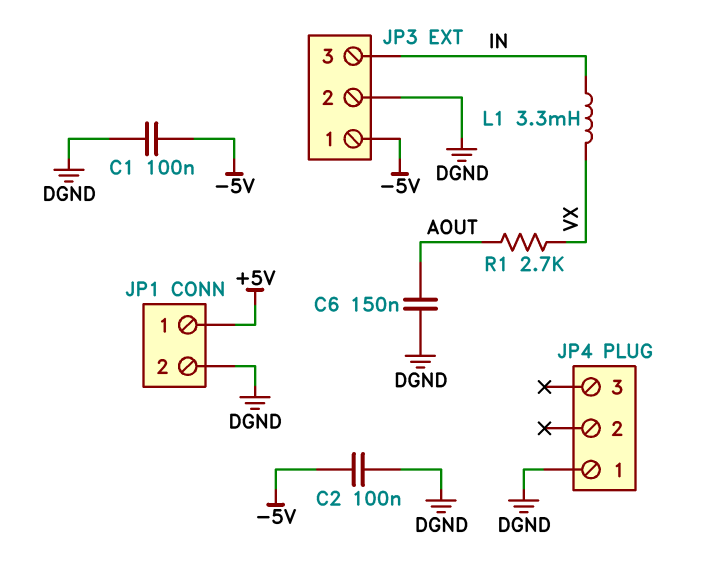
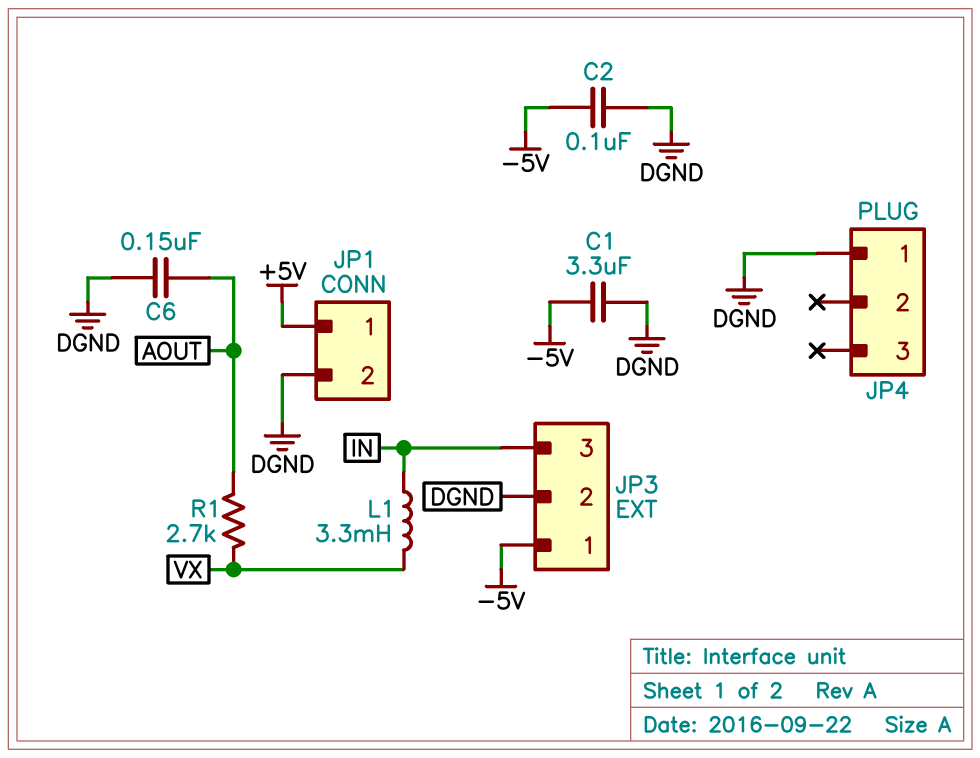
C1: 100nF (-5V, DGND) -> 3.3uF (-5V, DGND)

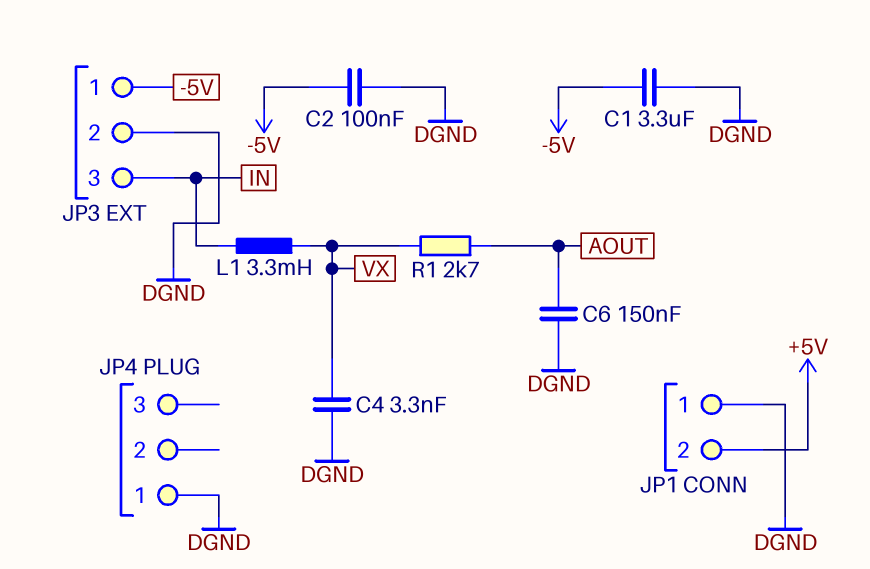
C4: none -> 3.3nF (DGND, VX)
JP1 pin 1: +5V -> DGND
JP1 pin 2: DGND -> +5V

